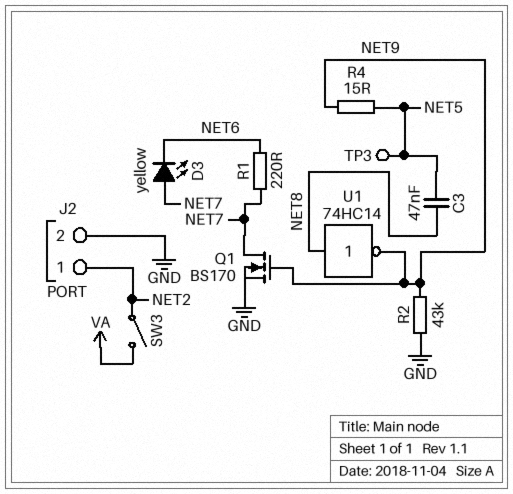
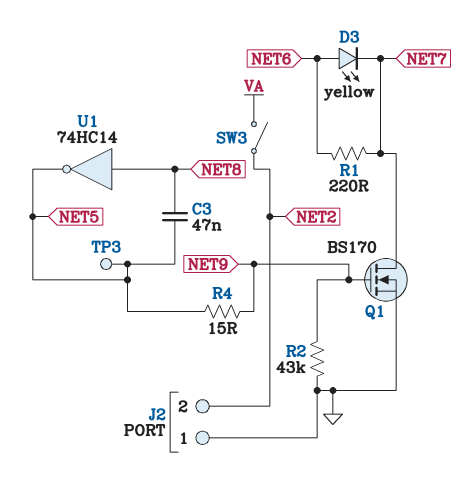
D3: LED yellow (A NET7, K NET6) -> LED yellow (A NET6, K NET7)
J2 pin 1: NET2 -> GND
J2 pin 2: GND -> NET2
U1: NOT 74HC14 (in NET8, out NET9) -> NOT 74HC14 (in NET8, out NET5)

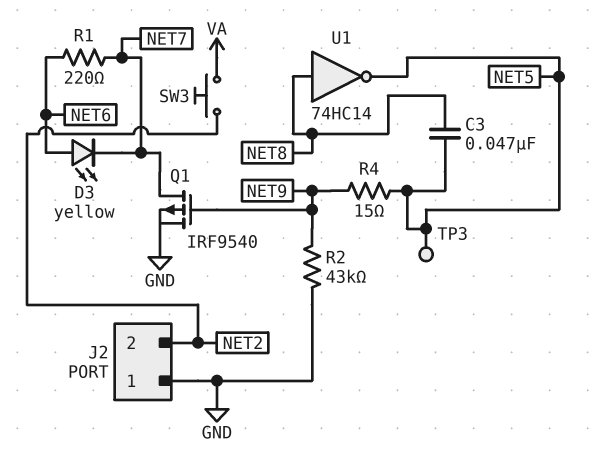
Q1: NMOS BS170 (G NET9, D NET7, S GND) -> PMOS IRF9540 (G NET9, D NET7, S GND)
SW3: switch (NET2, VA) -> button (NET2, VA)

